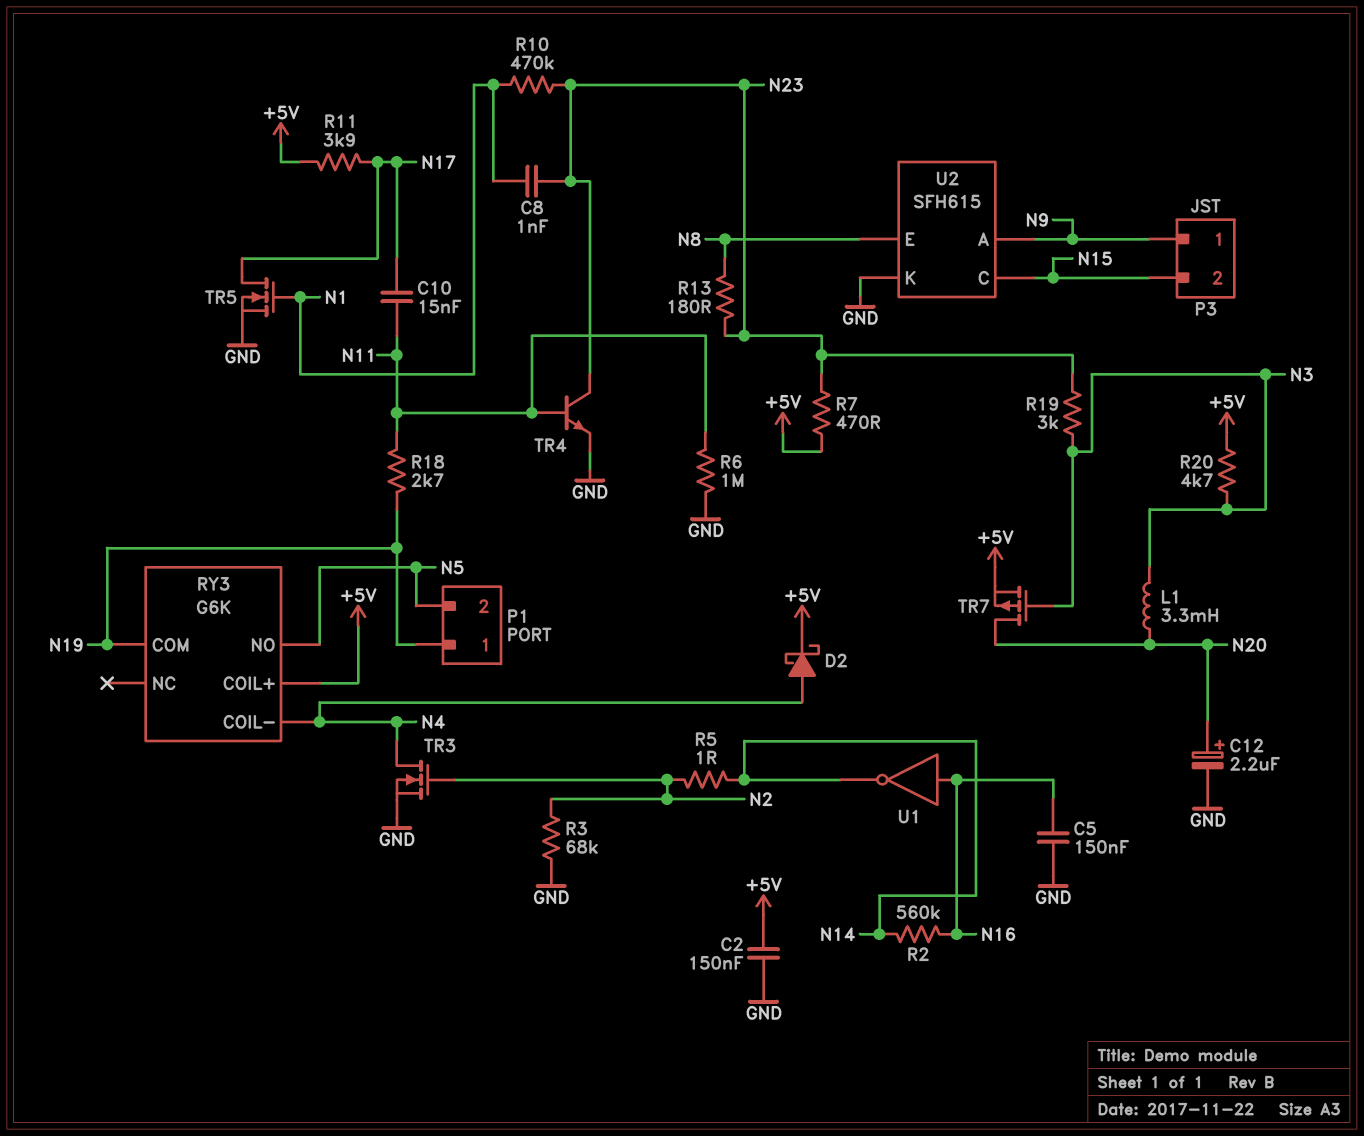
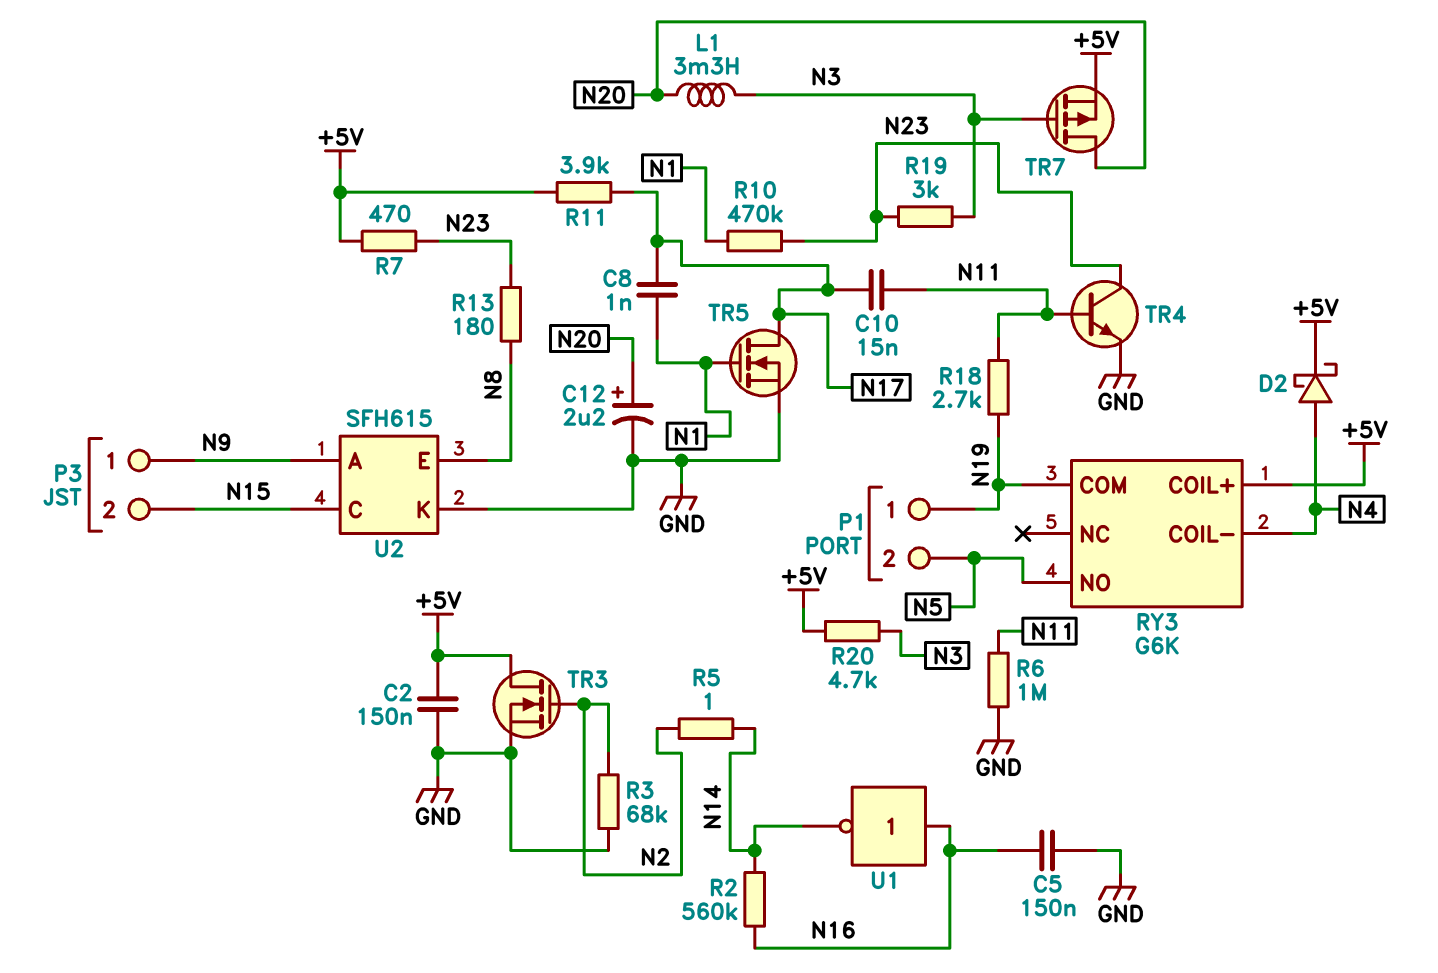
C8: 1nF (N1, N23) -> 1nF (N1, N17)
TR3: NMOS (G N2, D N4, S GND) -> NMOS (G N2, D +5V, S GND)

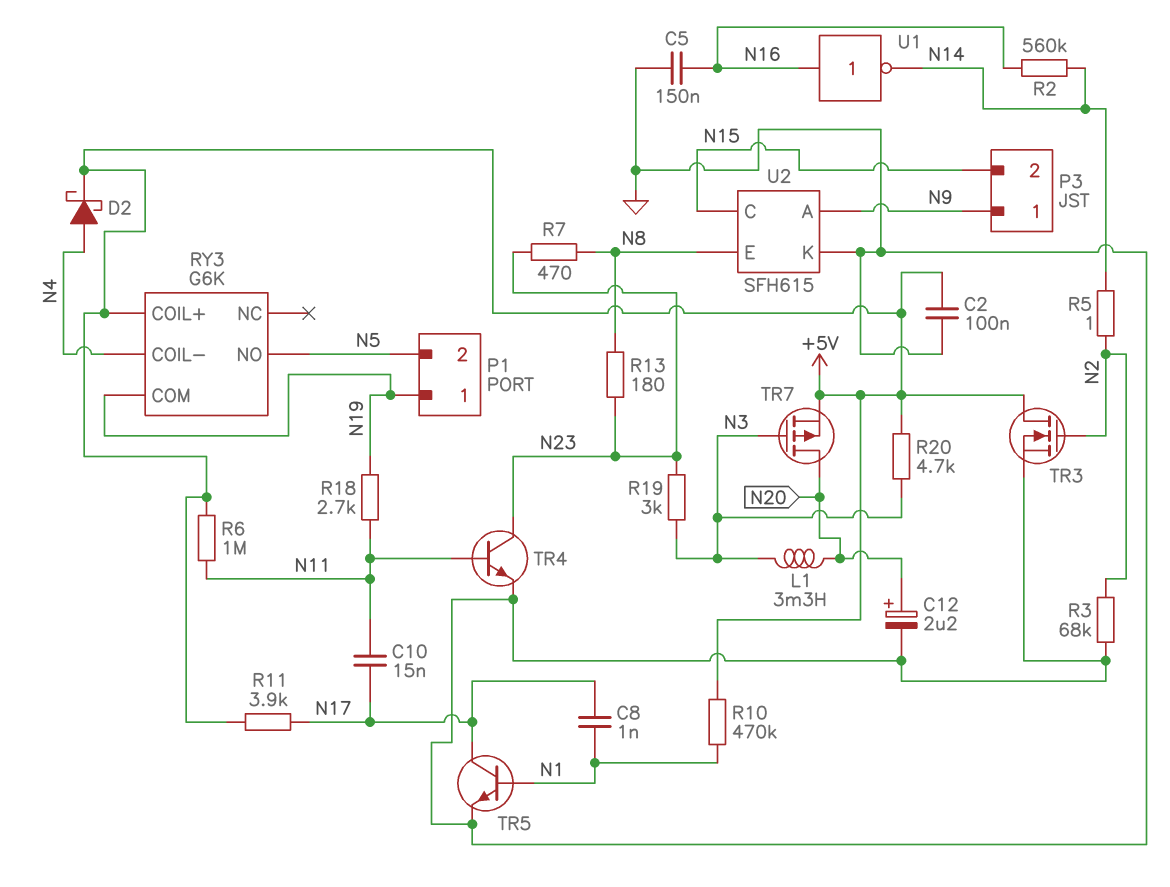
C2: 150nF (+5V, GND) -> 100nF (+5V, GND)
R6: 1M (GND, N11) -> 1M (+5V, N11)
R7: 470 (+5V, N23) -> 470 (N8, N23)
R10: 470k (N1, N23) -> 470k (+5V, N1)
TR5: NMOS (G N1, D N17, S GND) -> NPN (B N1, C N17, E GND)

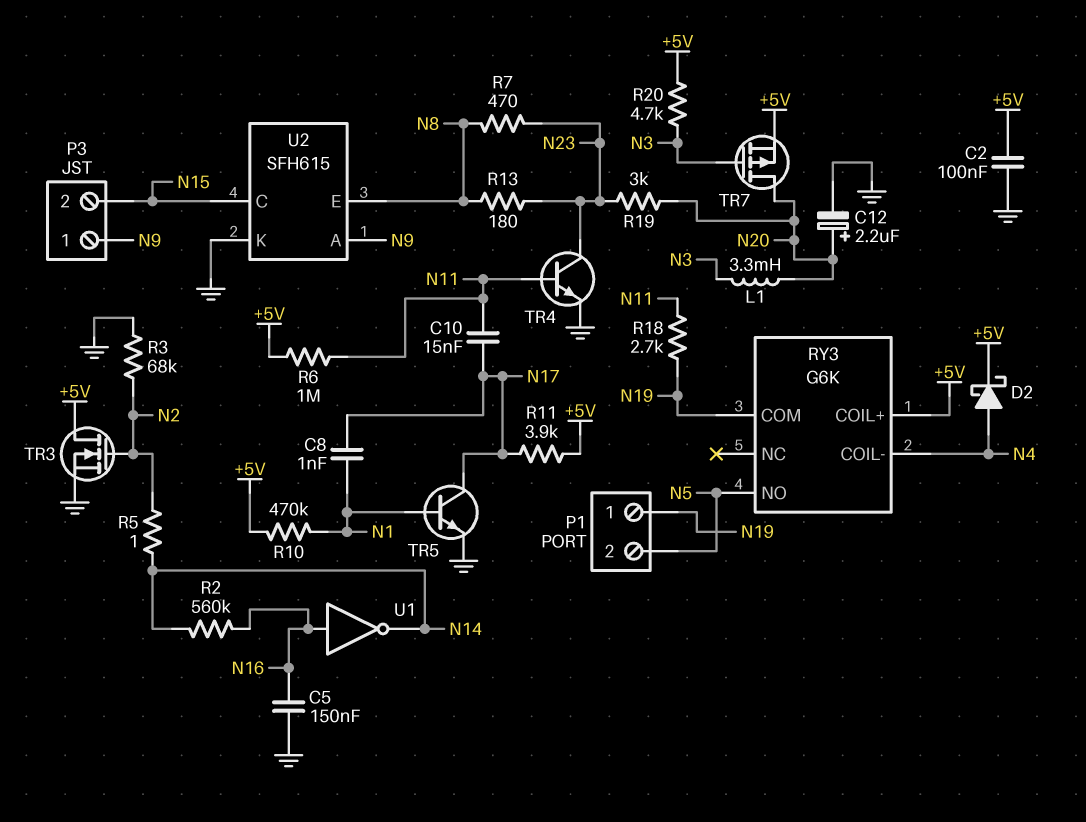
R19: 3k (N3, N23) -> 3k (N20, N23)

